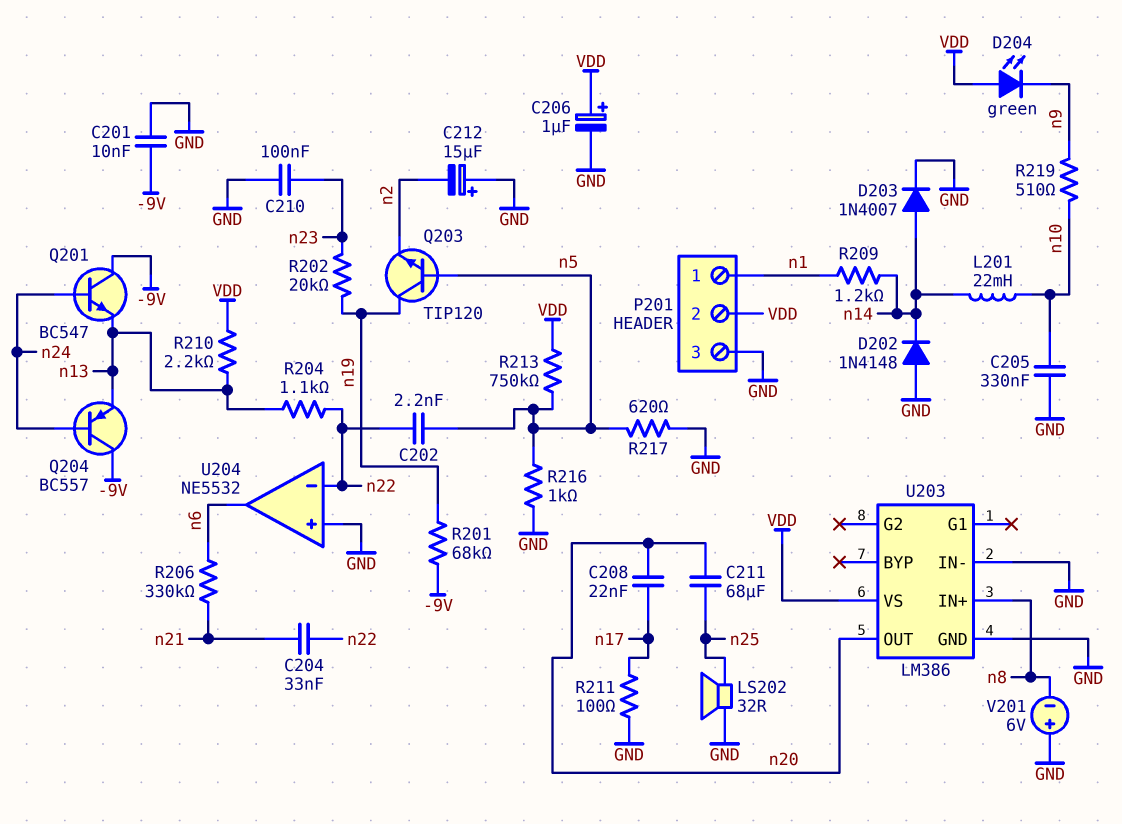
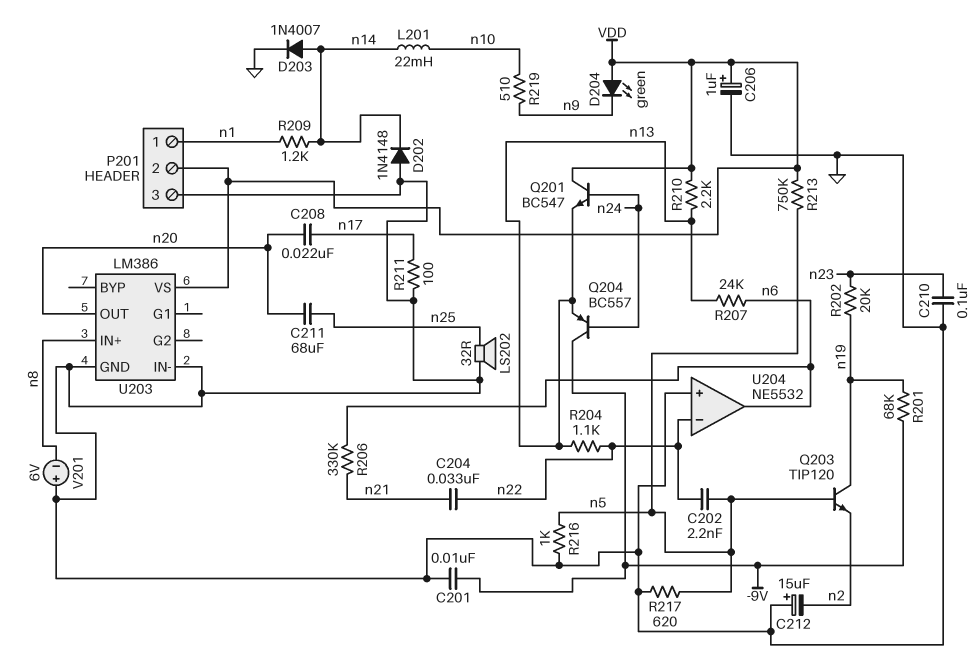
C205: 330nF (GND, n10) -> none
Q201: NPN BC547 (B n24, C -9V, E n13) -> NPN BC547 (B n24, C VDD, E n13)
R207: none -> 24k (n6, n13)

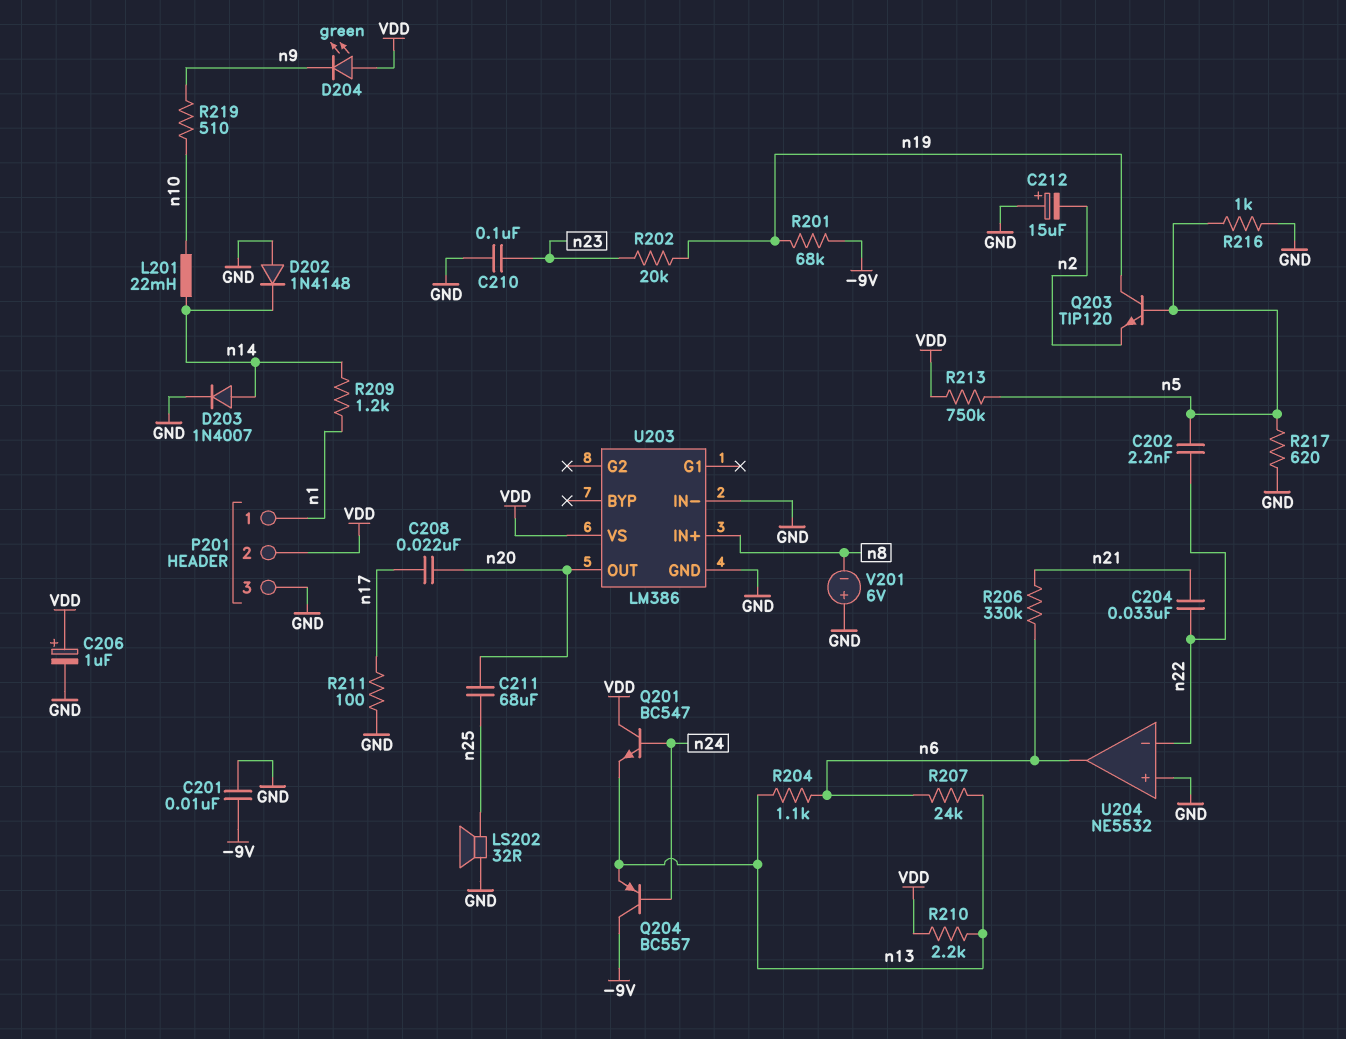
R204: 1.1k (n13, n22) -> 1.1k (n6, n13)

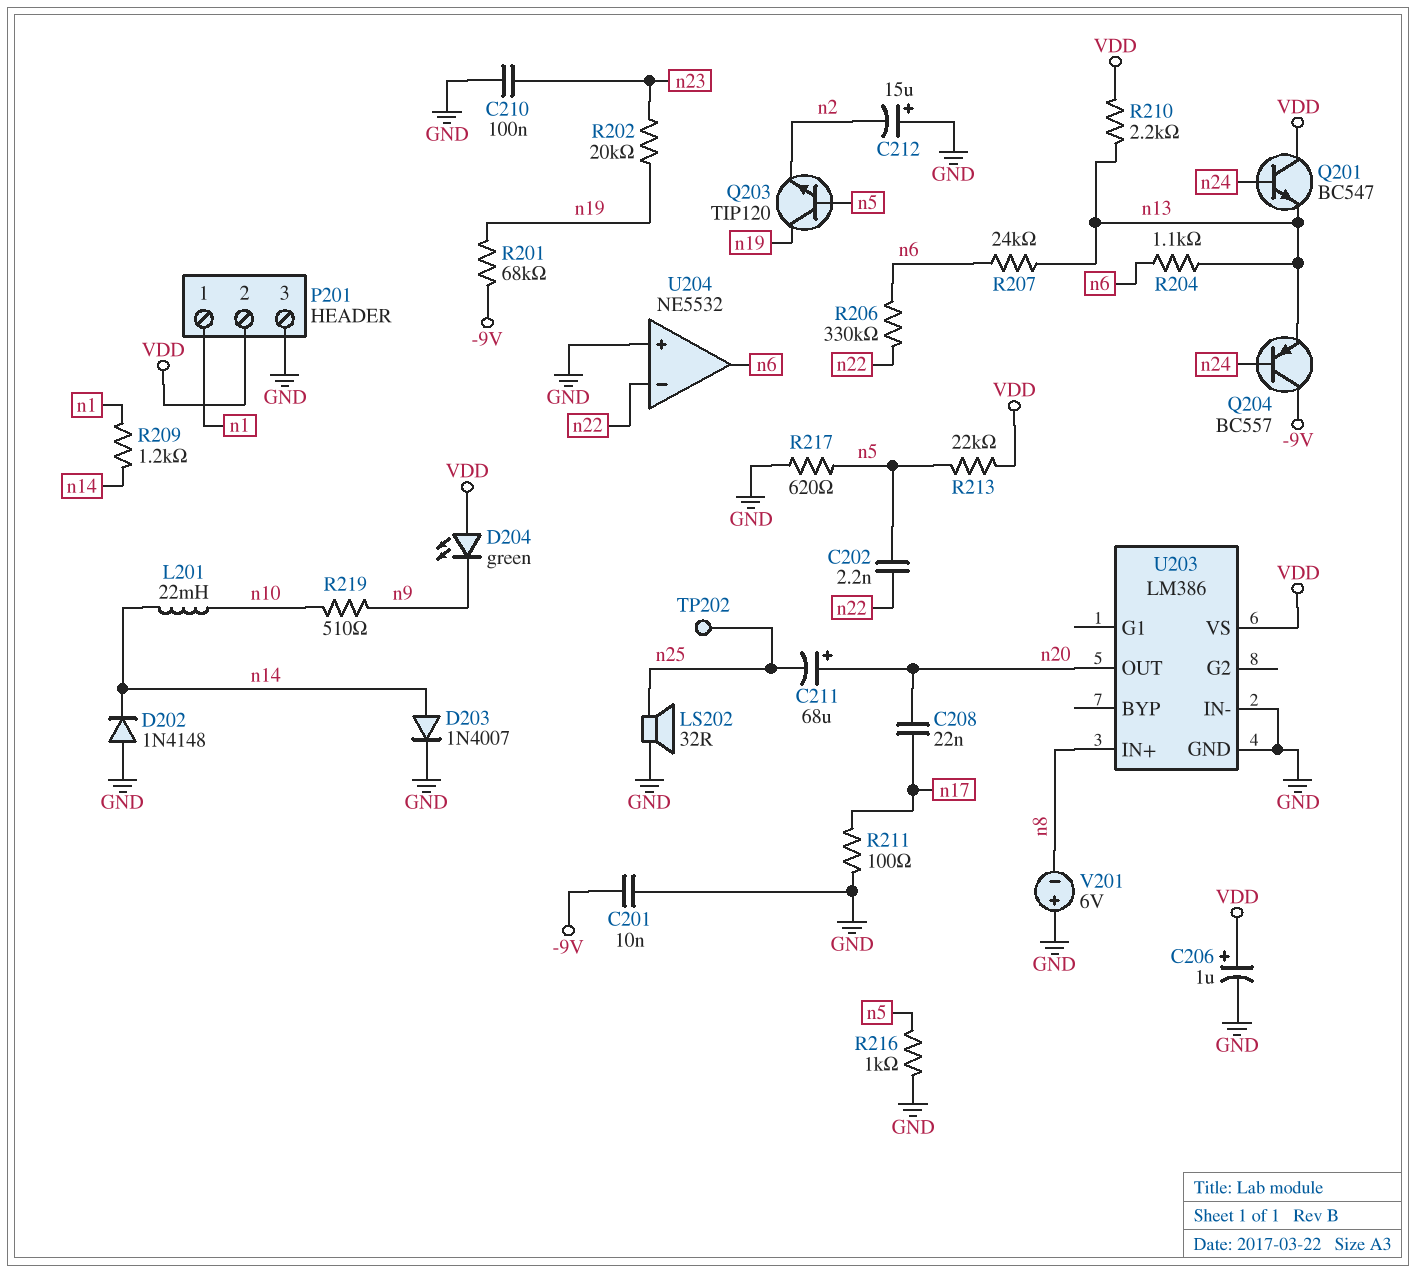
C204: 33nF (n21, n22) -> none
C211: 68uF (n20, n25) -> 68uF (plus n20, minus n25)
R206: 330k (n6, n21) -> 330k (n6, n22)
R213: 750k (VDD, n5) -> 22k (VDD, n5)
TP202: none -> test point (n25)

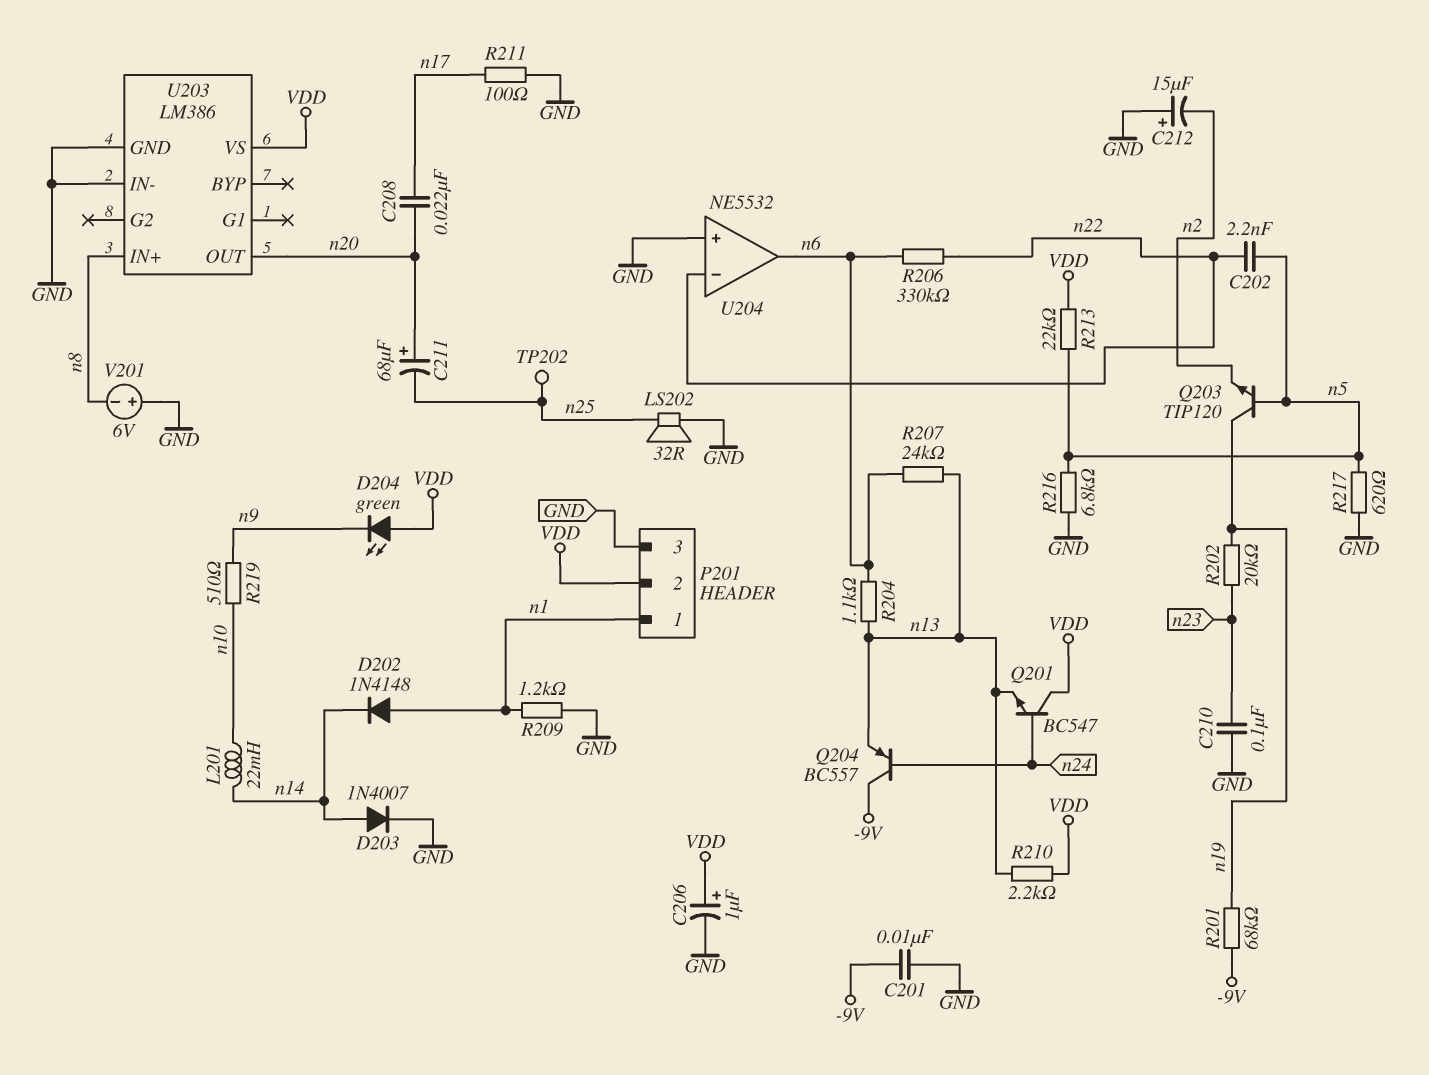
D202: diode 1N4148 (A GND, K n14) -> diode 1N4148 (A n1, K n14)
R209: 1.2k (n1, n14) -> 1.2k (GND, n1)
R216: 1k (GND, n5) -> 6.8k (GND, n5)

